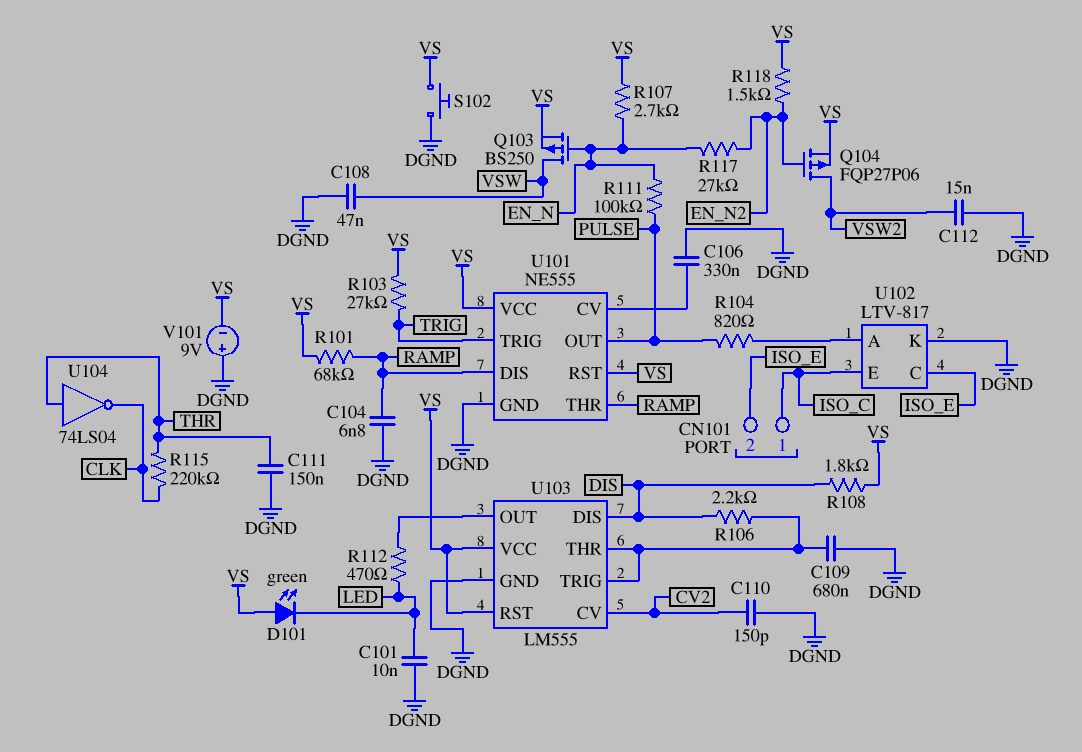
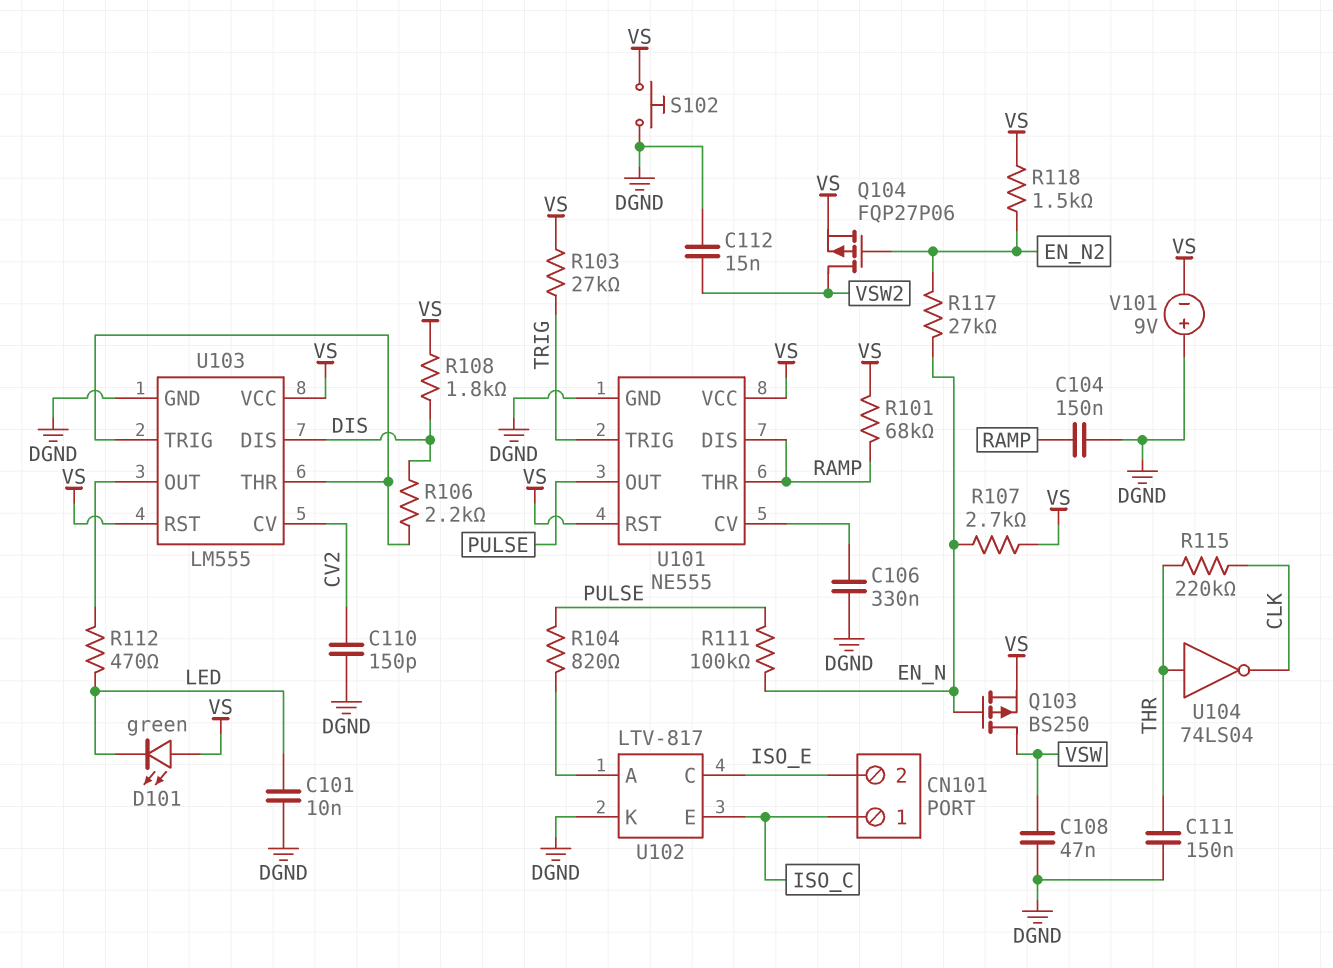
C104: 6.8nF (DGND, RAMP) -> 150nF (DGND, RAMP)
C109: 680nF (DGND, U103/THR) -> none

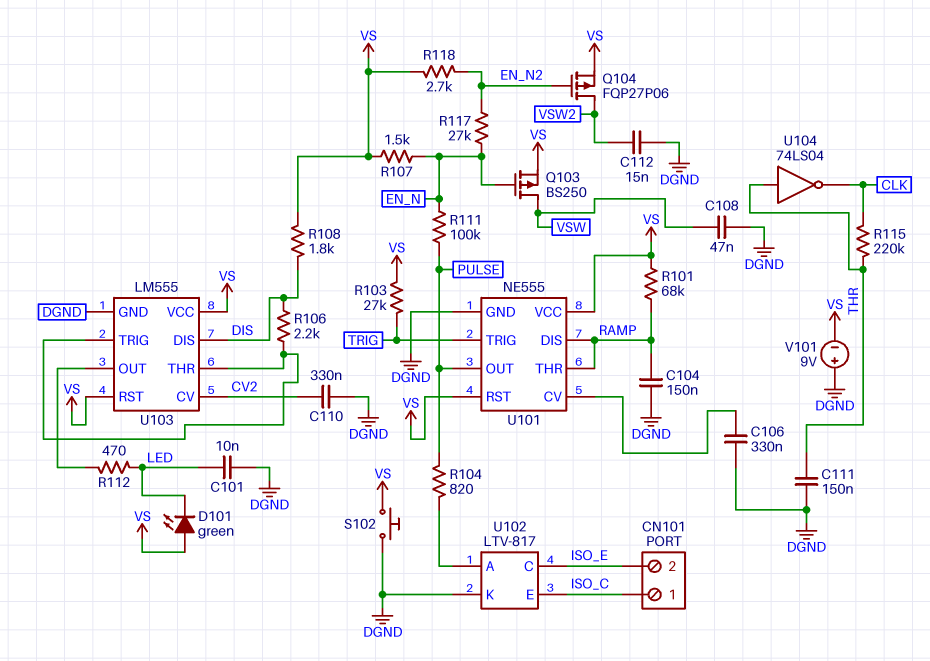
C110: 150pF (CV2, DGND) -> 330nF (CV2, DGND)
R107: 2.7k (EN_N, VS) -> 1.5k (EN_N, VS)
R118: 1.5k (EN_N2, VS) -> 2.7k (EN_N2, VS)

